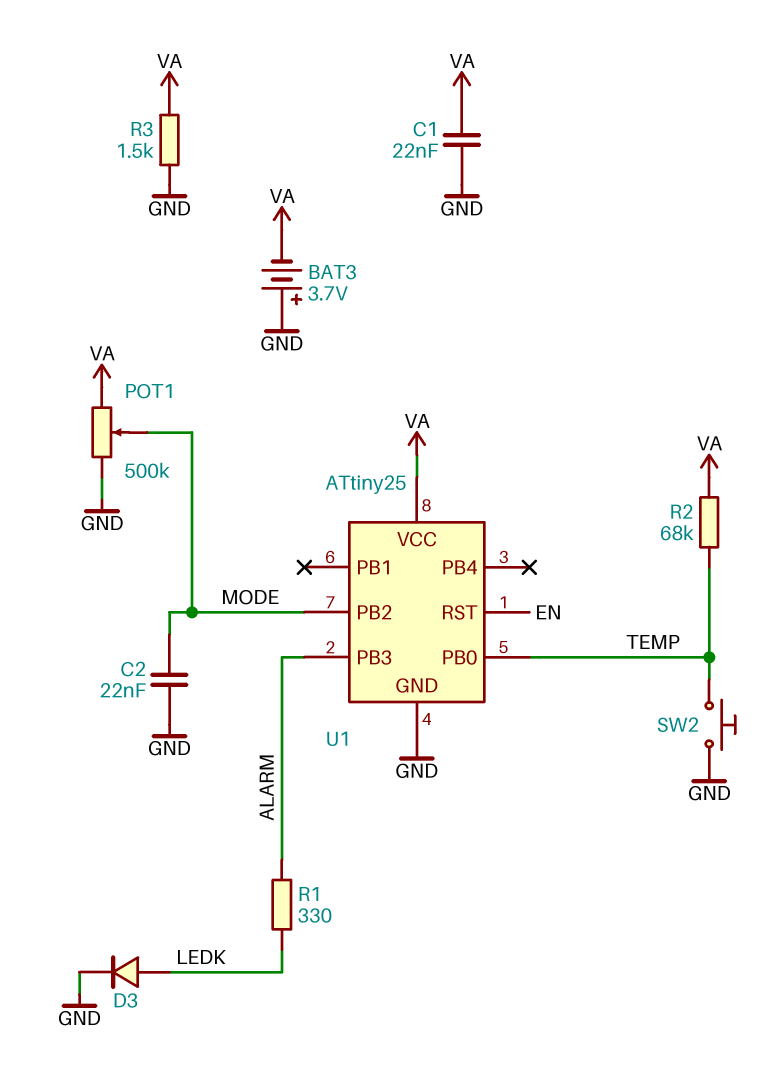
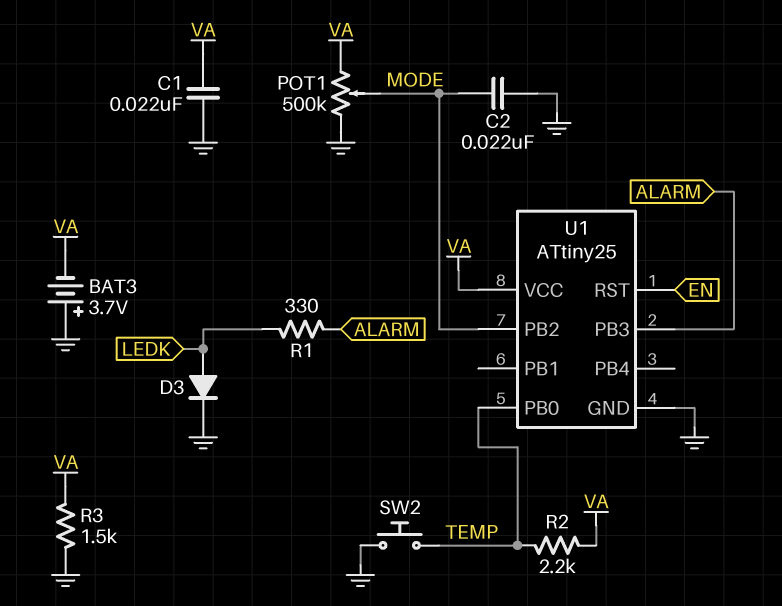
R2: 68k (TEMP, VA) -> 2.2k (TEMP, VA)

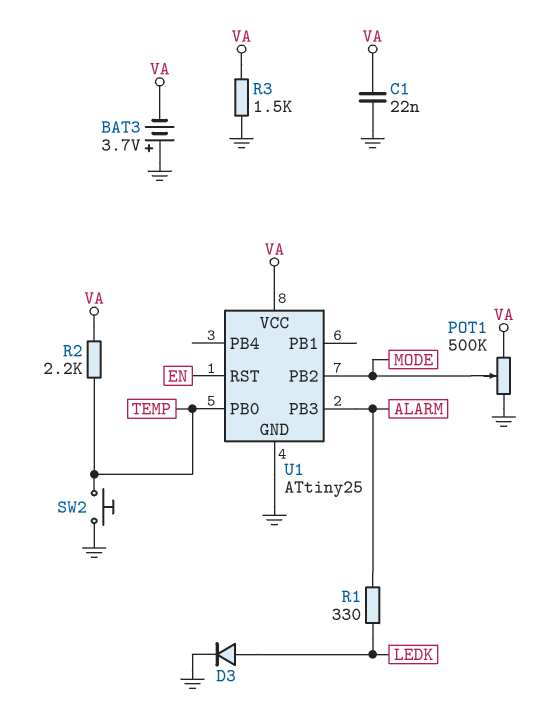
C2: 22nF (GND, MODE) -> none

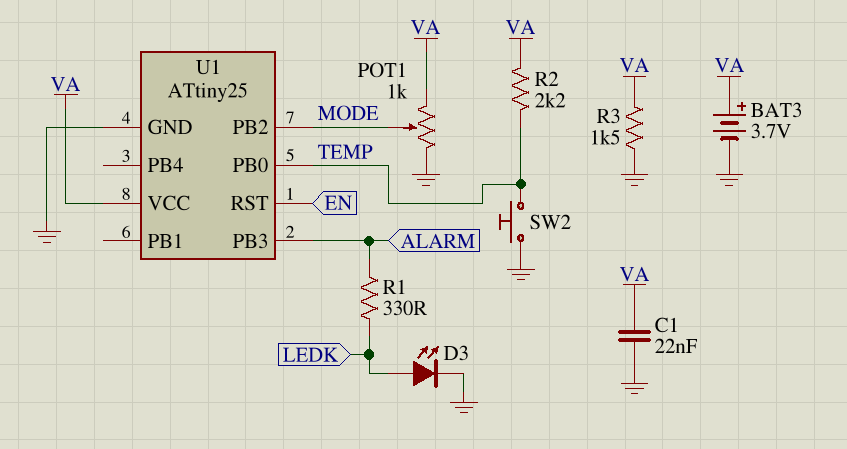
BAT3: 3.7V (plus GND, minus VA) -> 3.7V (plus VA, minus GND)
D3: diode (A LEDK, K GND) -> LED (A LEDK, K GND)
POT1: 500k (GND, VA, wiper MODE) -> 1k (GND, VA, wiper MODE)

